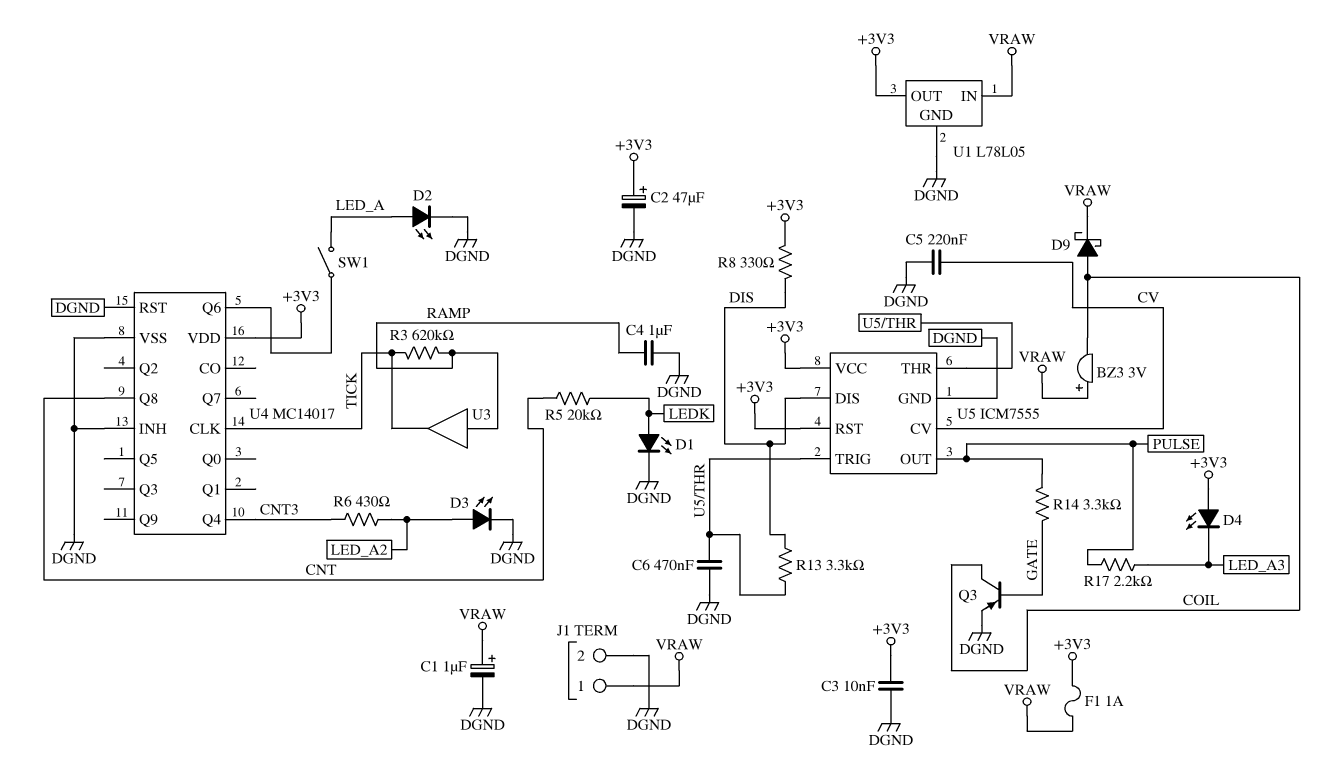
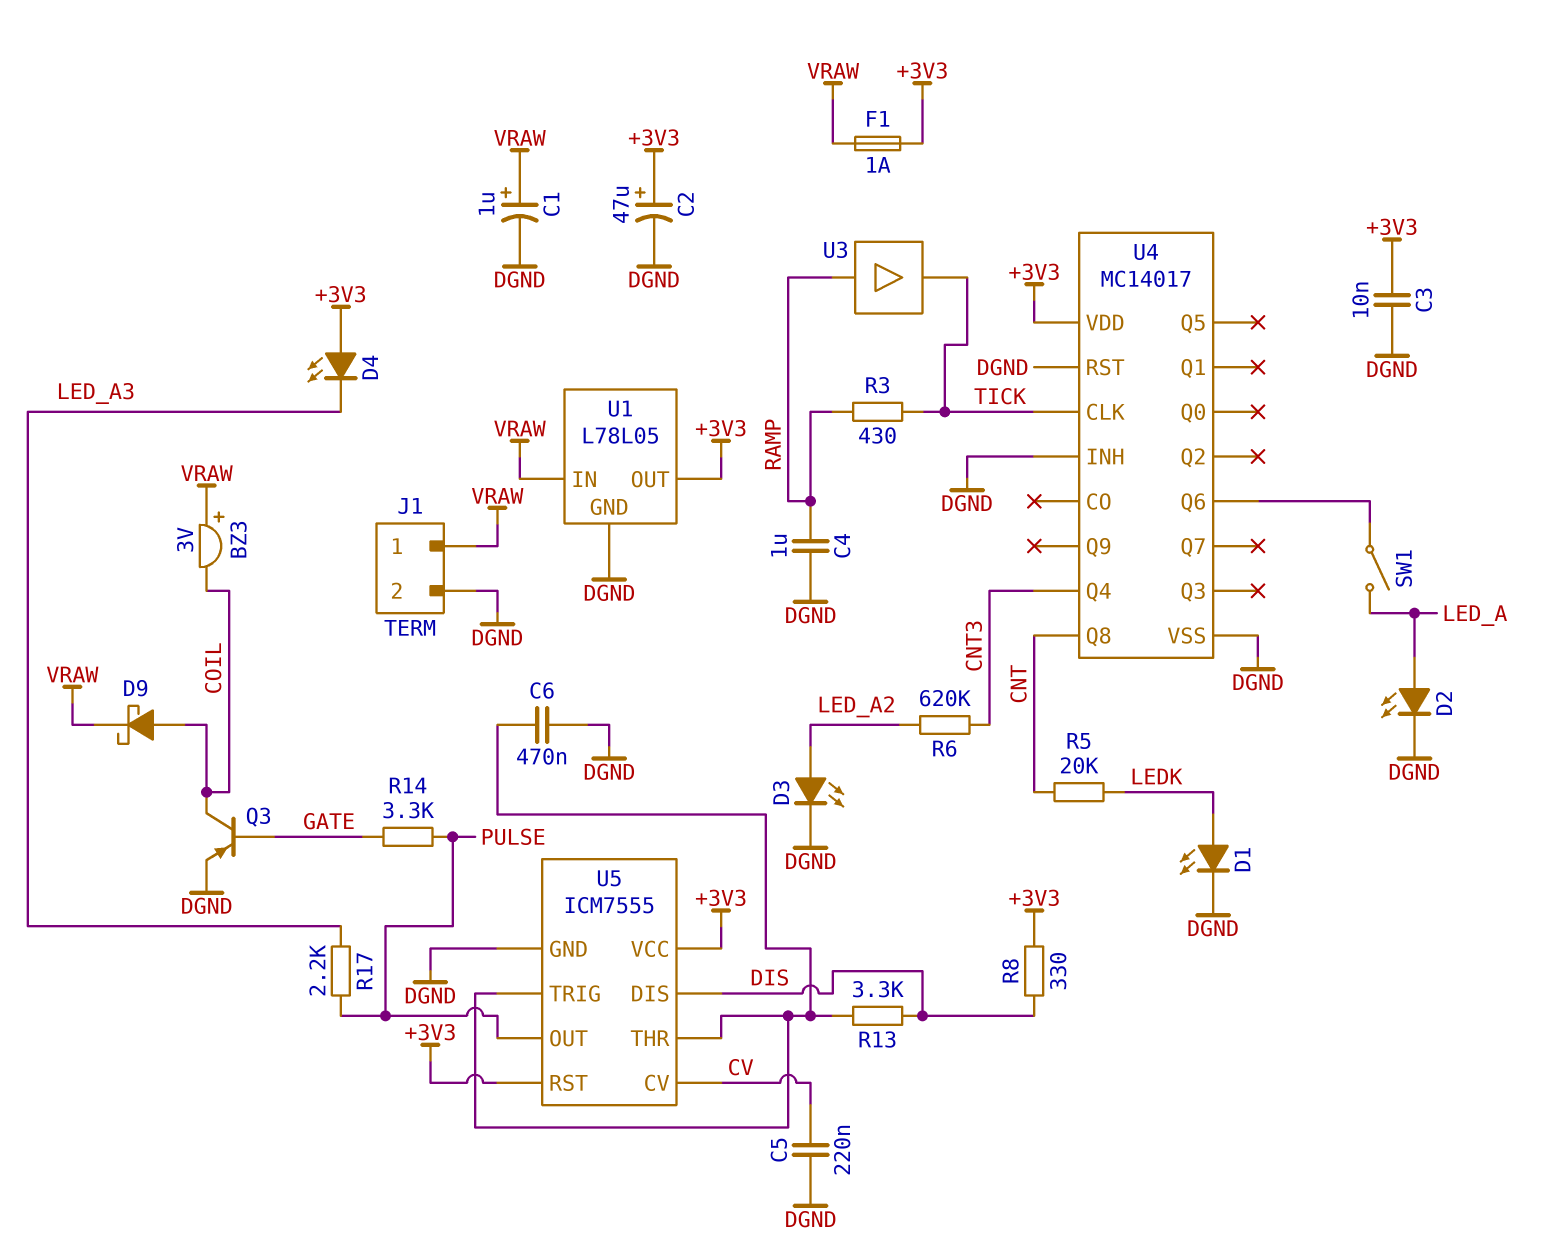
R3: 620k (RAMP, TICK) -> 430 (RAMP, TICK)
R6: 430 (CNT3, LED_A2) -> 620k (CNT3, LED_A2)

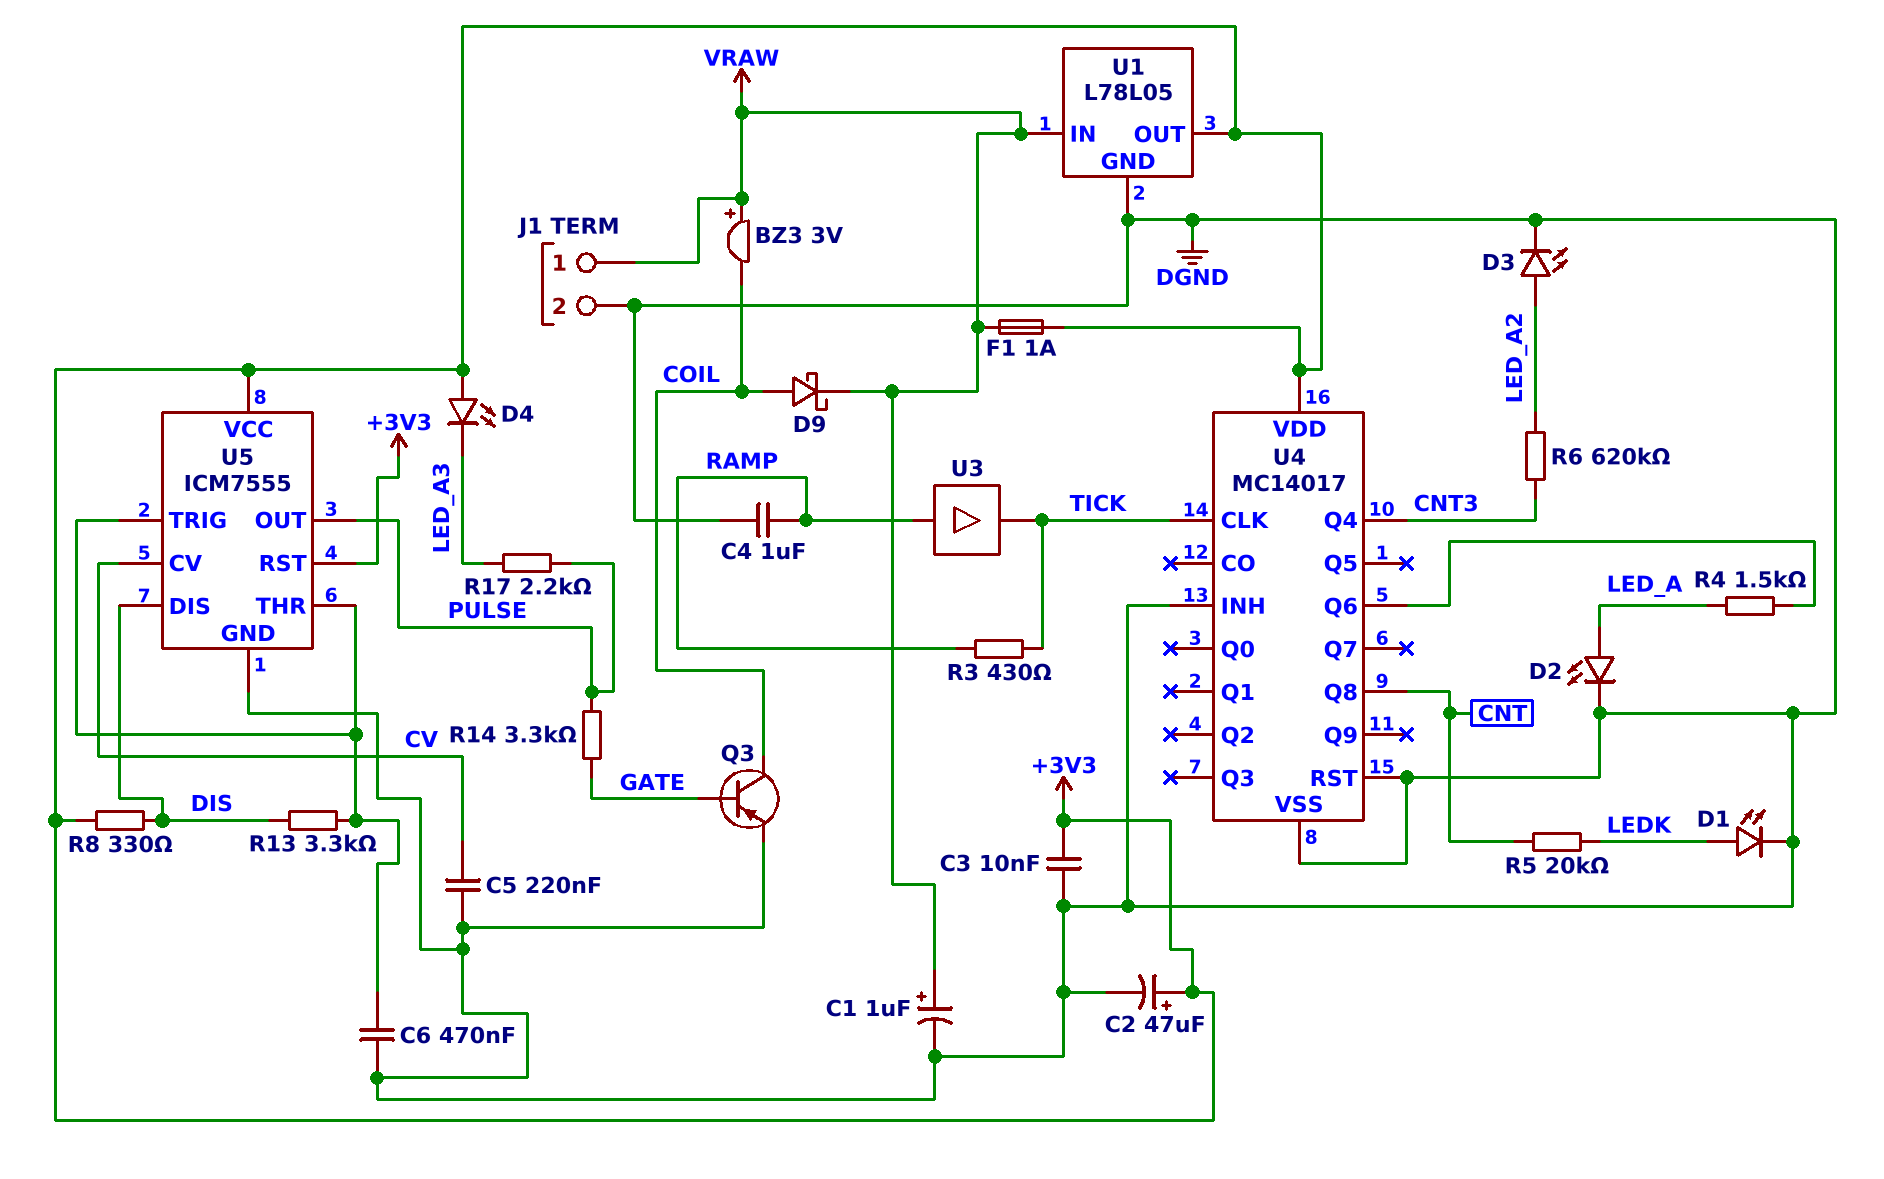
R4: none -> 1.5k (LED_A, U4/Q6)
SW1: switch (LED_A, U4/Q6) -> none

